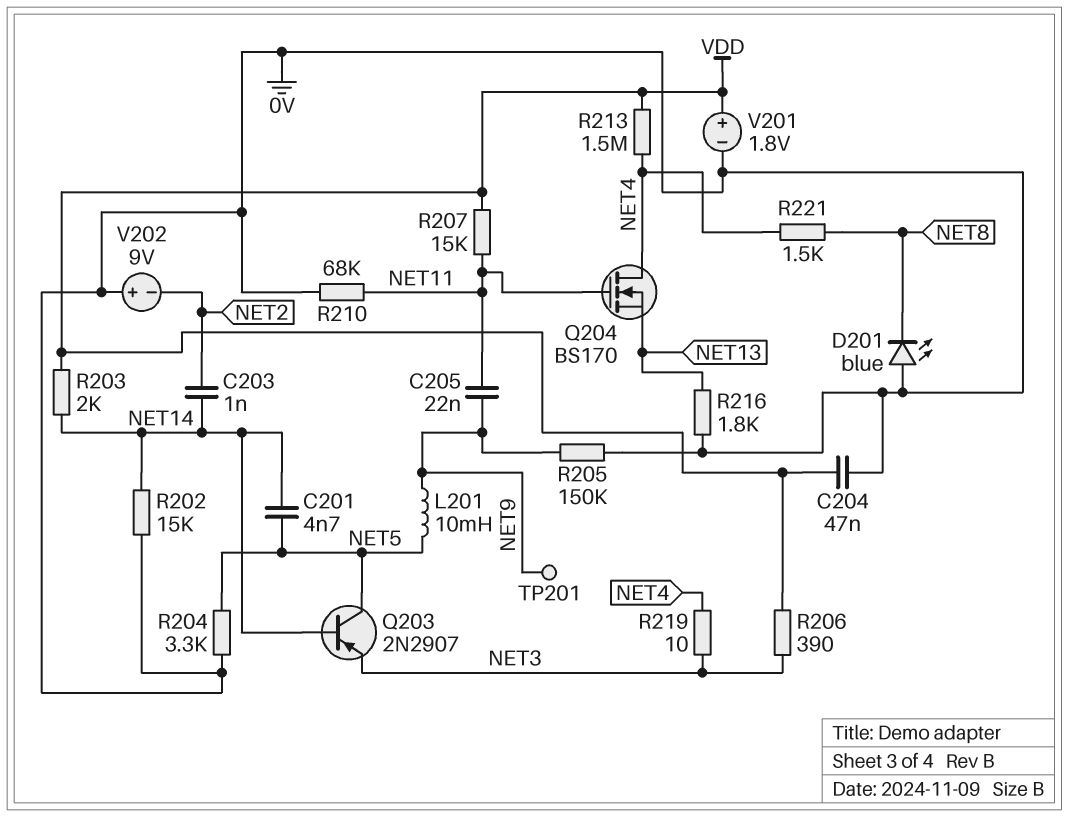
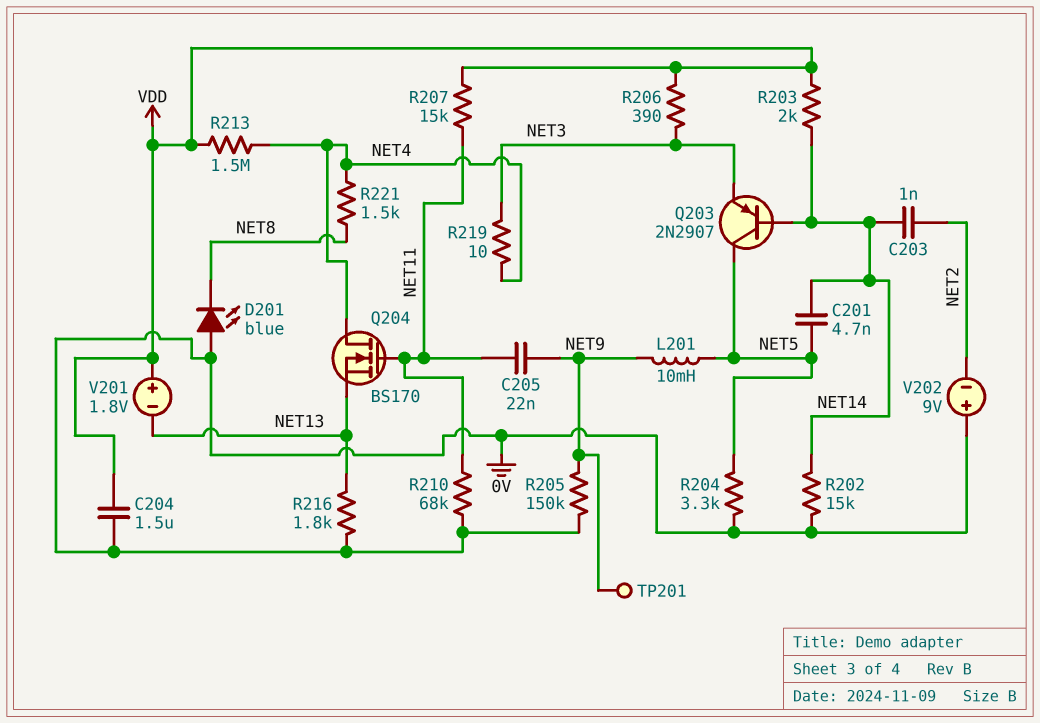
C204: 47nF (0V, VDD) -> 1.5uF (0V, VDD)
V201: 1.8V (plus VDD, minus 0V) -> 1.8V (plus VDD, minus NET13)

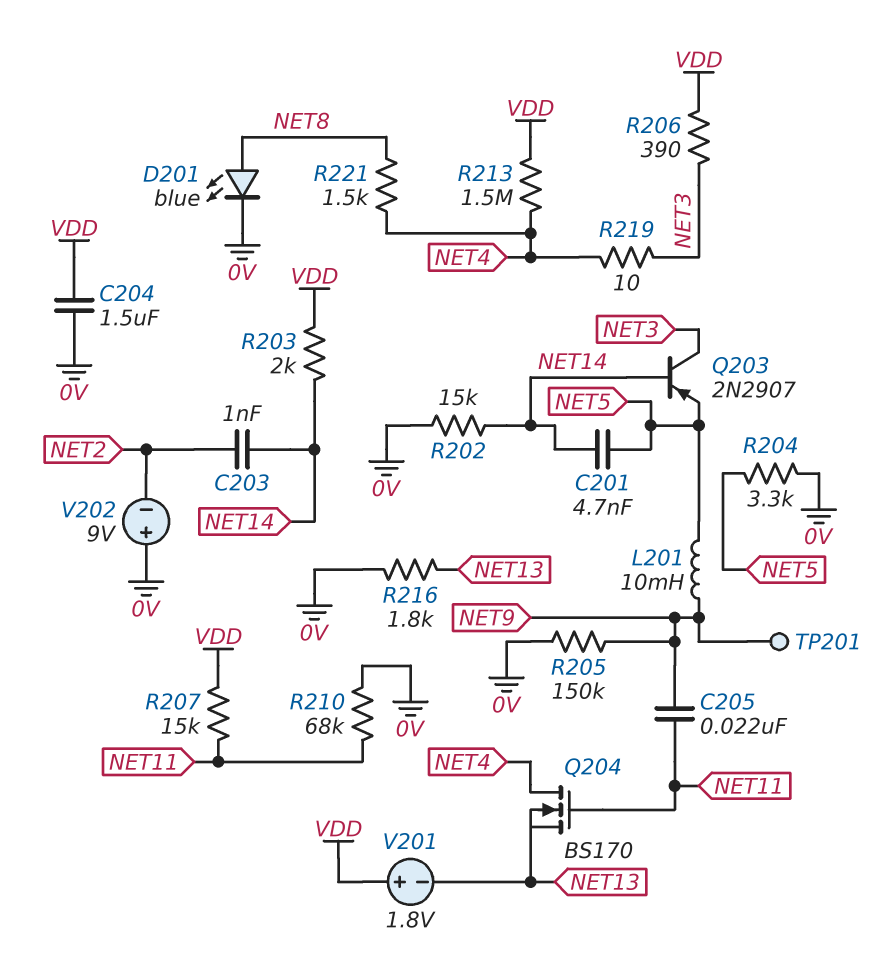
D201: LED blue (A 0V, K NET8) -> LED blue (A NET8, K 0V)
Q203: PNP 2N2907 (B NET14, C NET5, E NET3) -> PNP 2N2907 (B NET14, C NET3, E NET5)

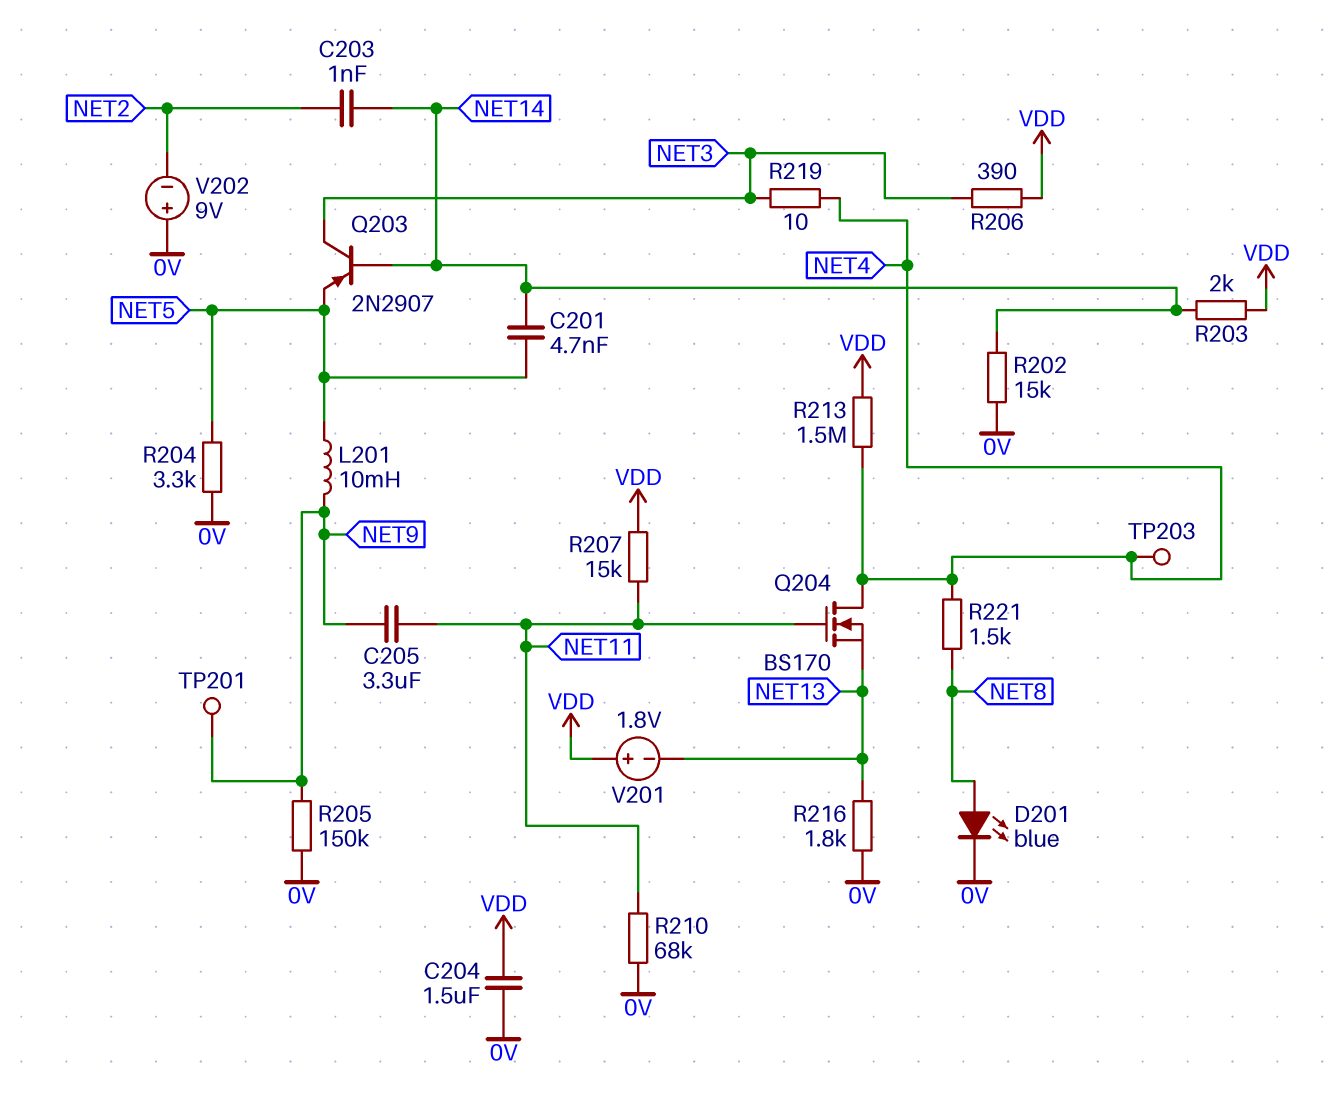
C205: 22nF (NET9, NET11) -> 3.3uF (NET9, NET11)
TP203: none -> test point (NET4)

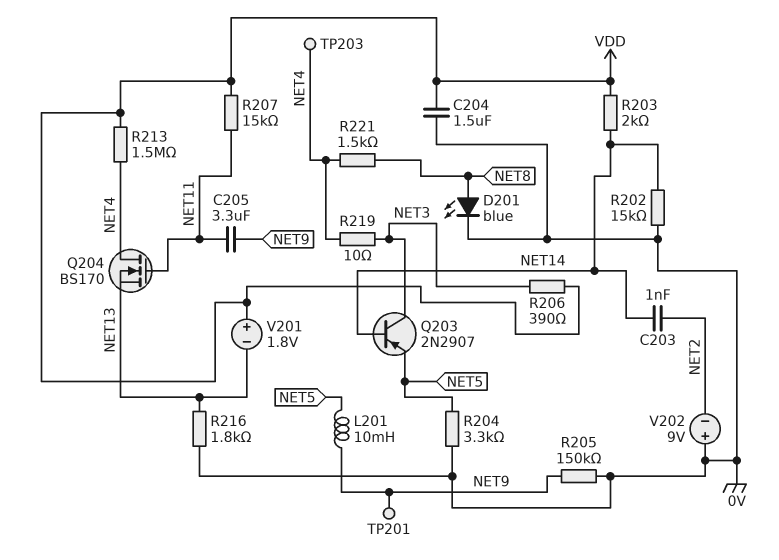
C201: 4.7nF (NET5, NET14) -> none
R210: 68k (0V, NET11) -> none

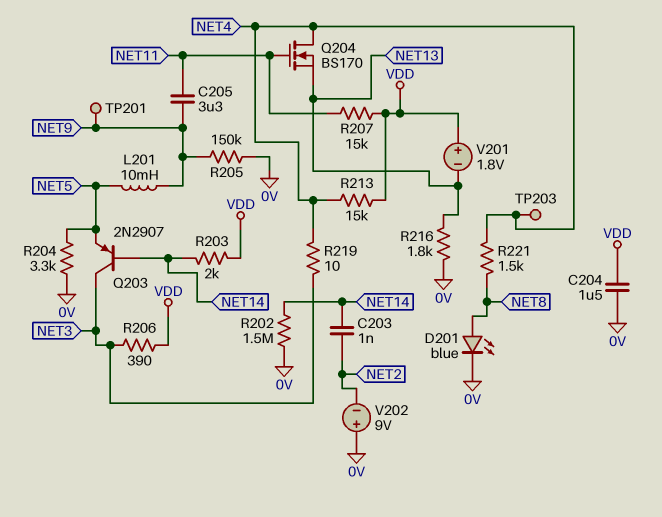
R202: 15k (0V, NET14) -> 1.5M (0V, NET14)
R213: 1.5M (NET4, VDD) -> 15k (NET4, VDD)

